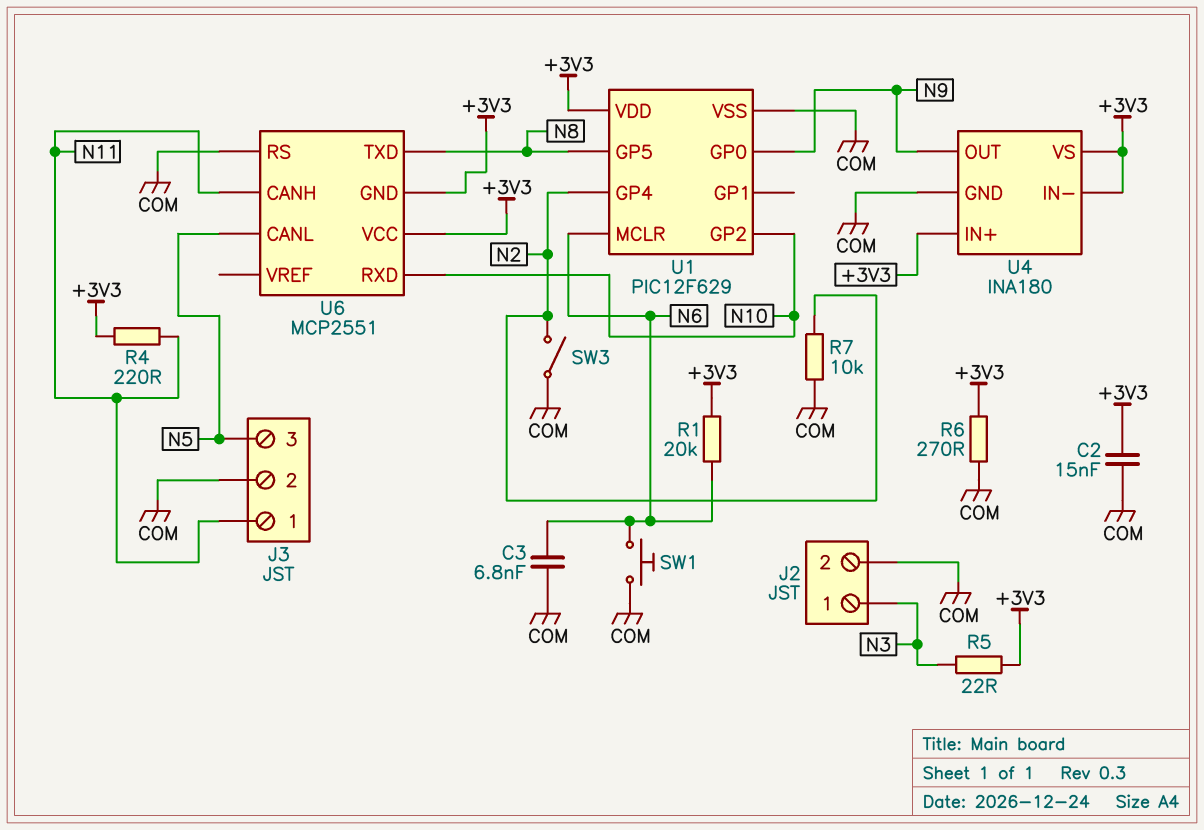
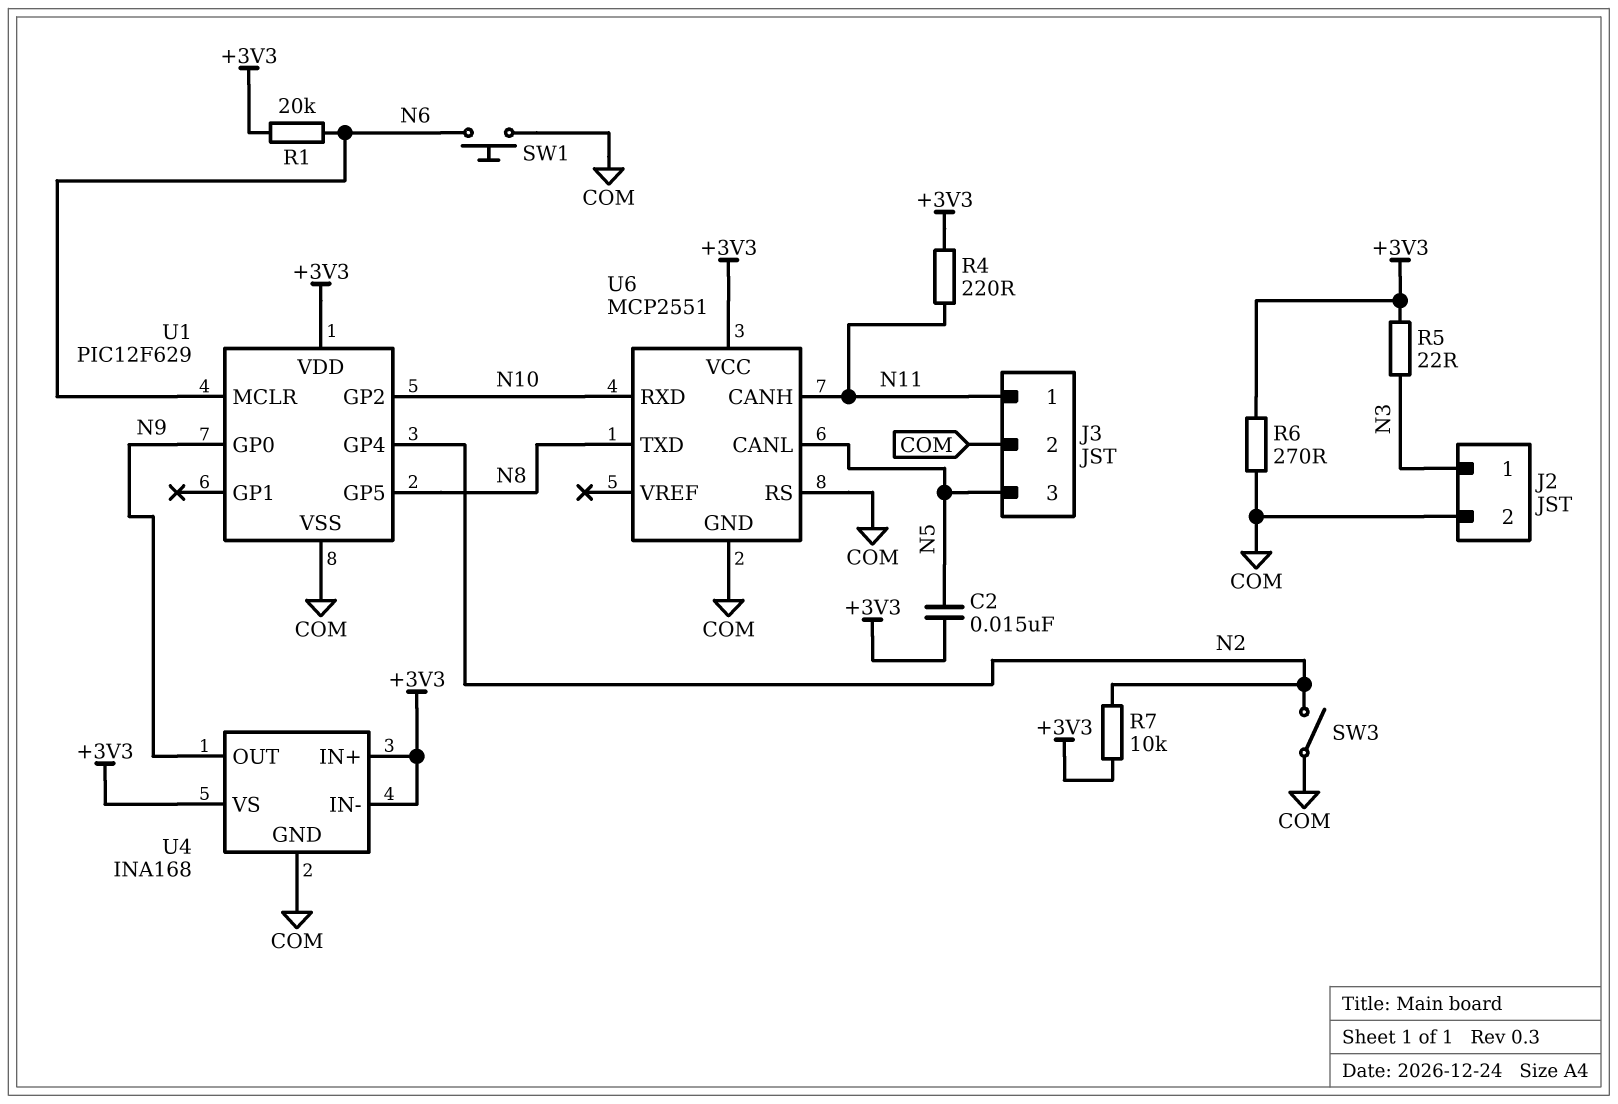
C2: 15nF (+3V3, COM) -> 15nF (+3V3, N5)
C3: 6.8nF (COM, N6) -> none
R7: 10k (COM, N2) -> 10k (+3V3, N2)
U4: INA180 -> INA168
U6 pin GND: +3V3 -> COM

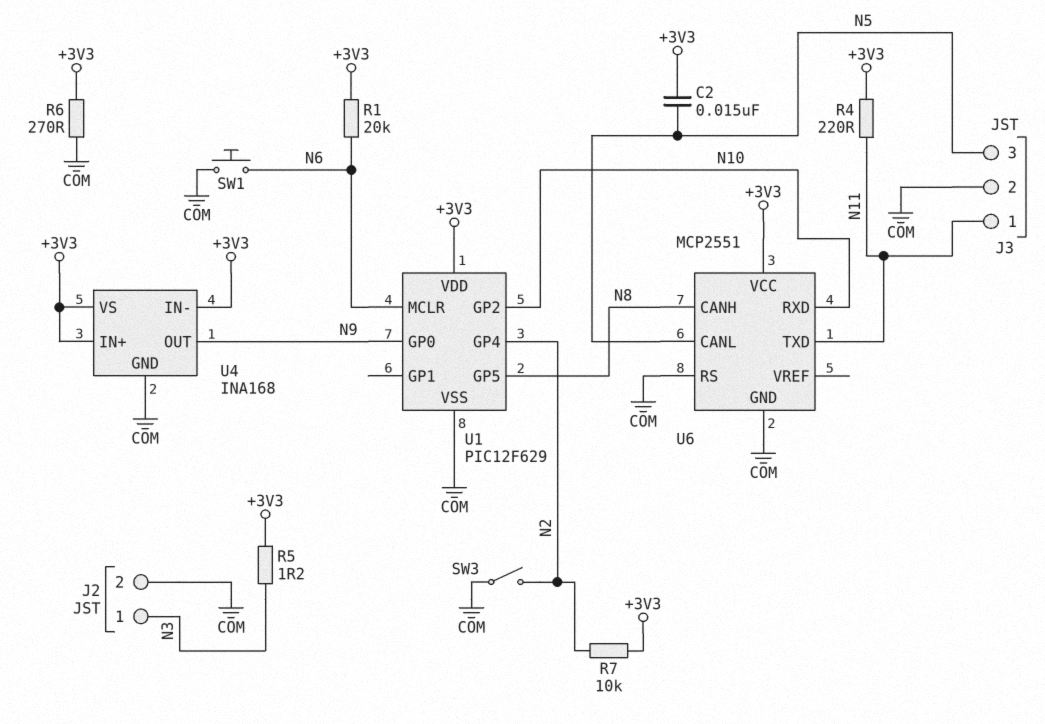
R5: 22 (+3V3, N3) -> 1.2 (+3V3, N3)
U6 pin CANH: N11 -> N8
U6 pin TXD: N8 -> N11

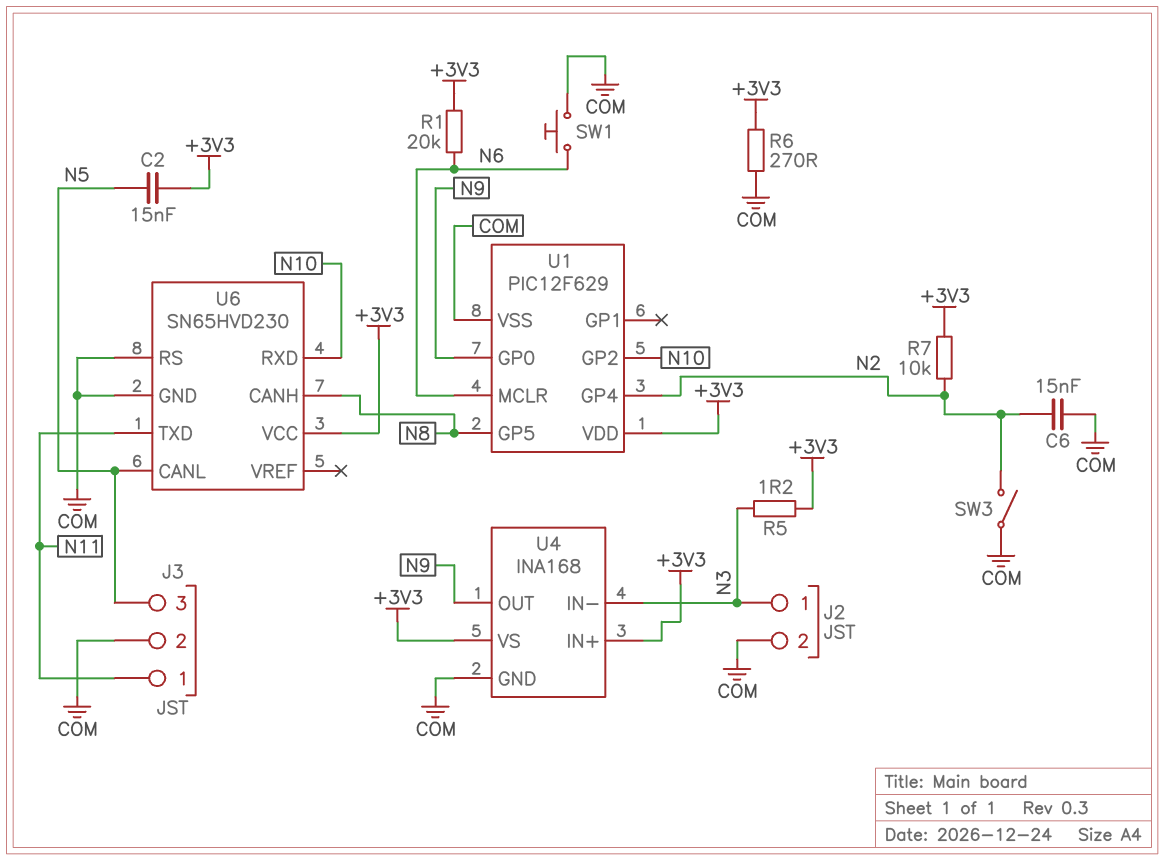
C6: none -> 15nF (COM, N2)
R4: 220 (+3V3, N11) -> none
U4 pin IN-: +3V3 -> N3
U6: MCP2551 -> SN65HVD230

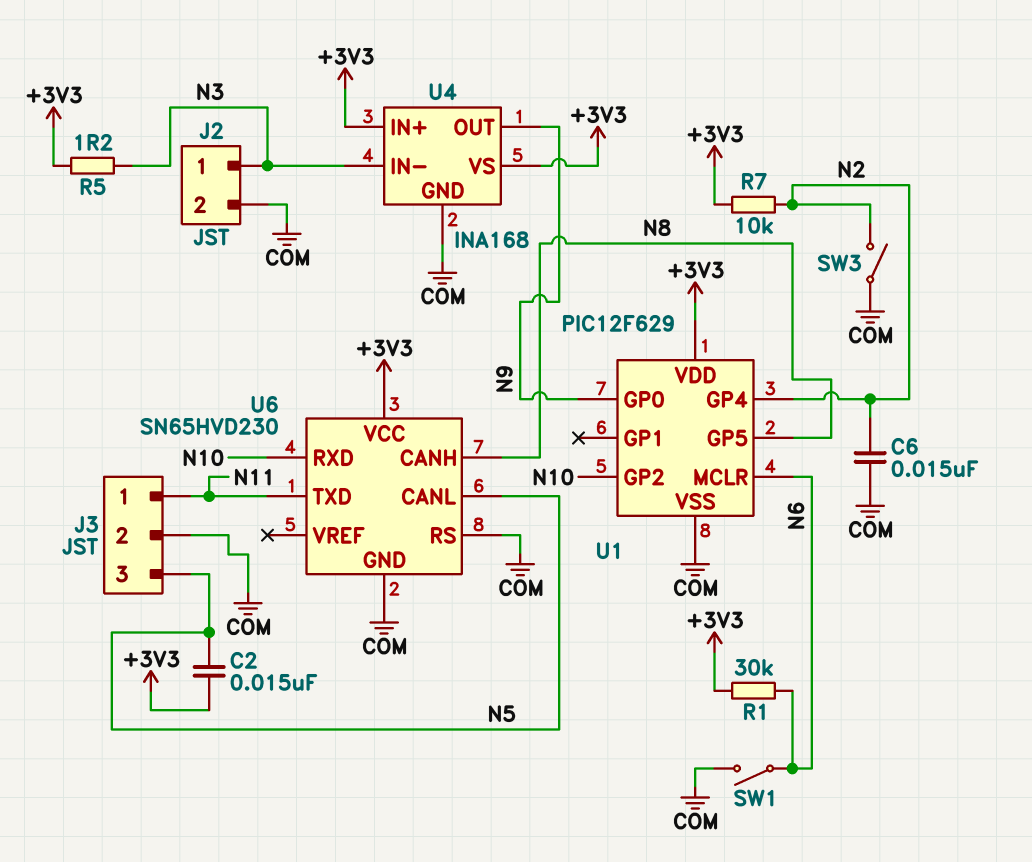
R1: 20k (+3V3, N6) -> 30k (+3V3, N6)
R6: 270 (+3V3, COM) -> none
SW1: button (COM, N6) -> switch (COM, N6)

